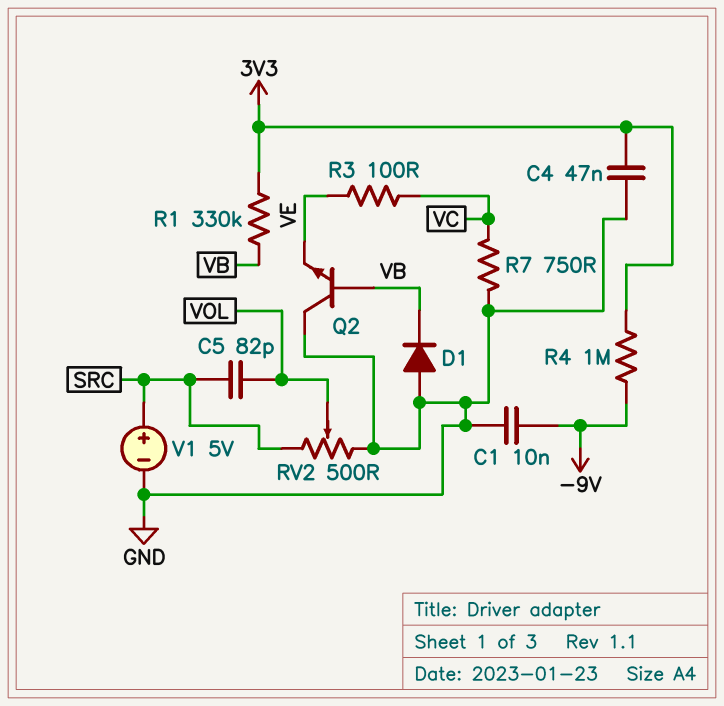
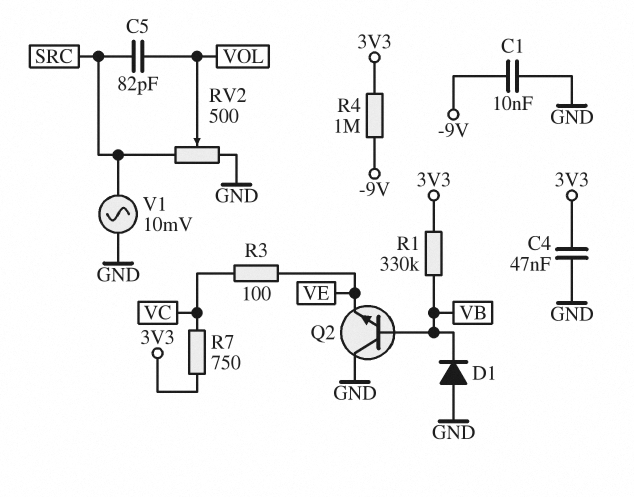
R7: 750 (GND, VC) -> 750 (3V3, VC)
V1: 5V (plus SRC, minus GND) -> AC 10mV (GND, SRC)

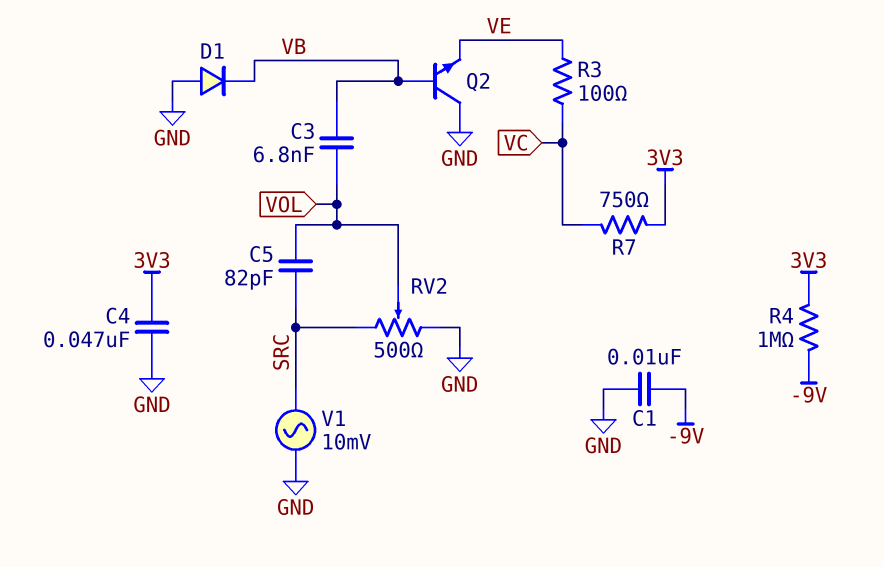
C3: none -> 6.8nF (VB, VOL)
R1: 330k (3V3, VB) -> none

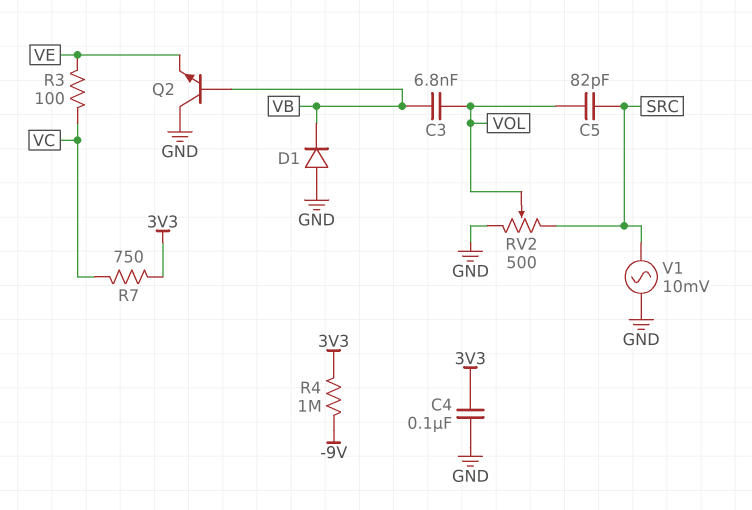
C1: 10nF (-9V, GND) -> none
C4: 47nF (3V3, GND) -> 100nF (3V3, GND)

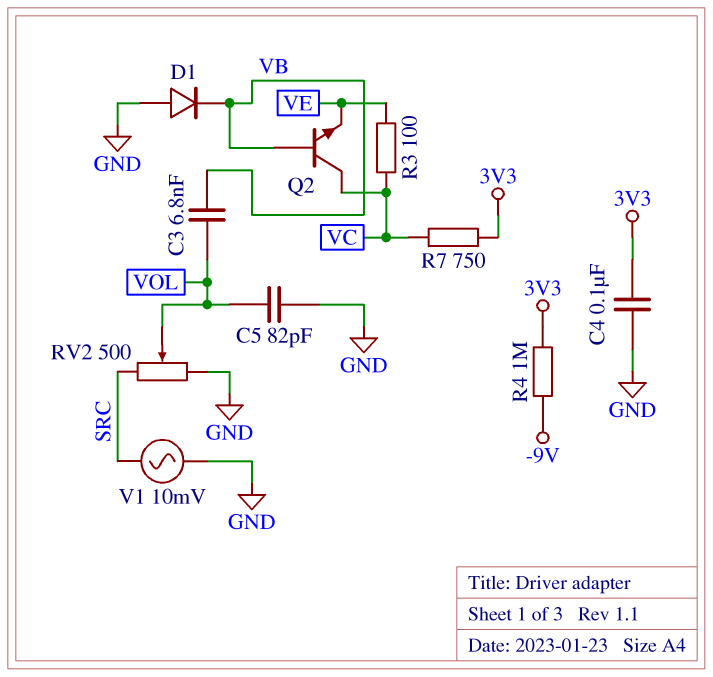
C5: 82pF (SRC, VOL) -> 82pF (GND, VOL)
Q2: NPN (B VB, C GND, E VE) -> NPN (B VB, C VC, E VE)

